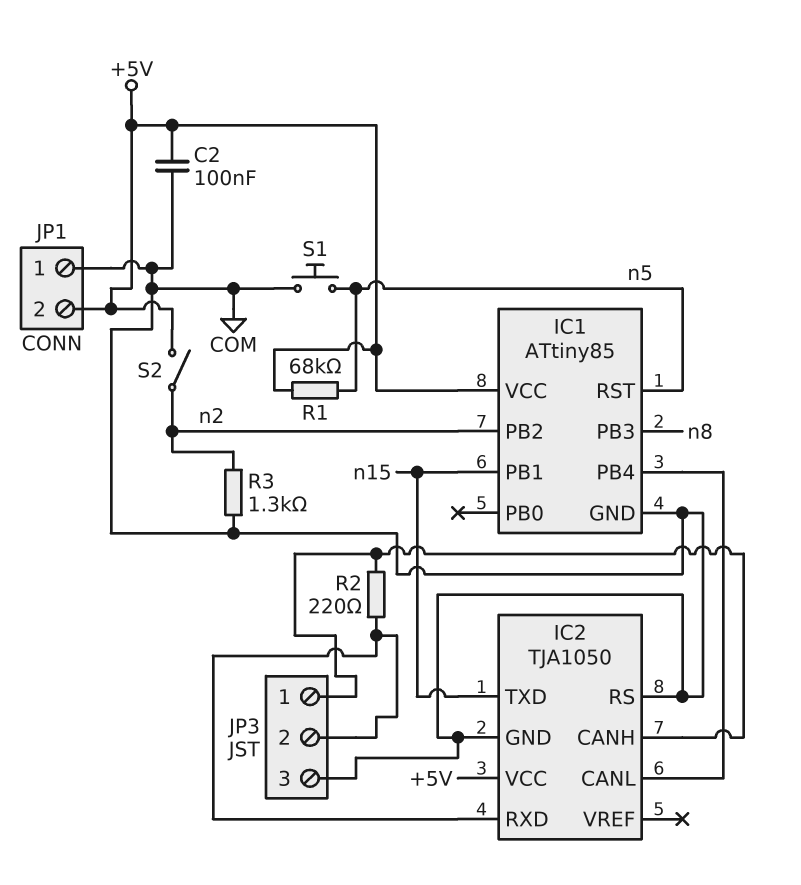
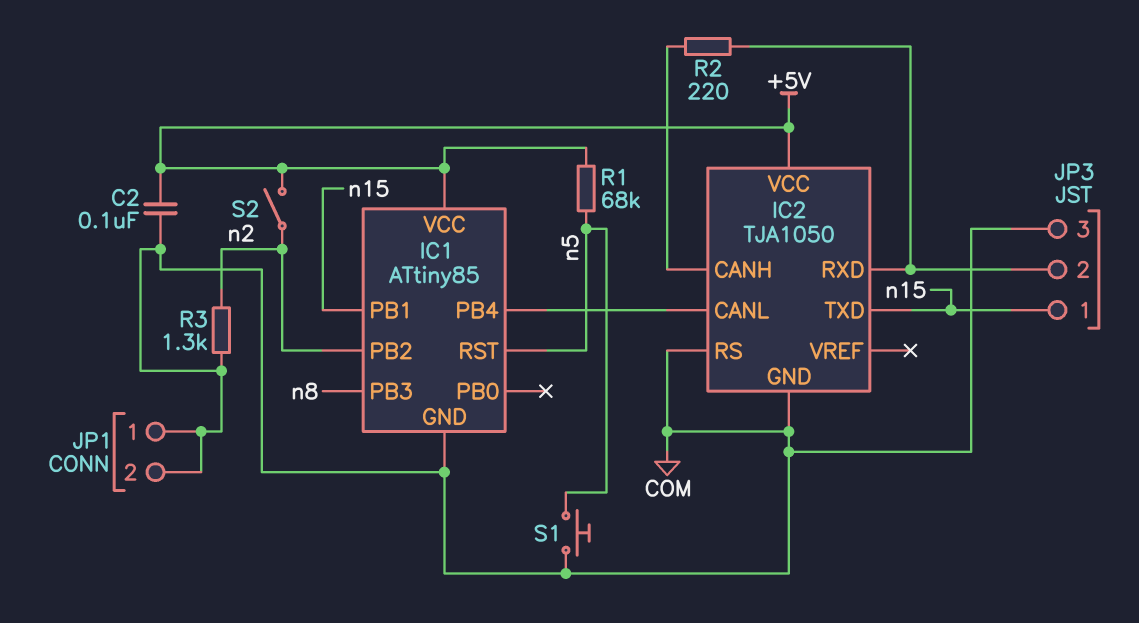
JP1 pin 2: +5V -> COM
JP3 pin 1: IC2/CANH -> n15

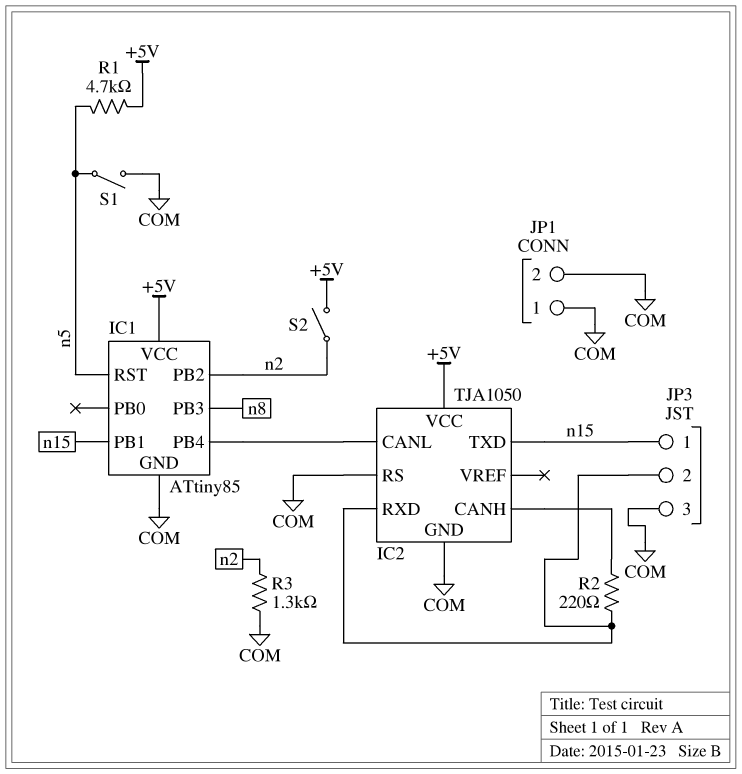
C2: 100nF (+5V, COM) -> none
R1: 68k (+5V, n5) -> 4.7k (+5V, n5)
S1: button (COM, n5) -> switch (COM, n5)

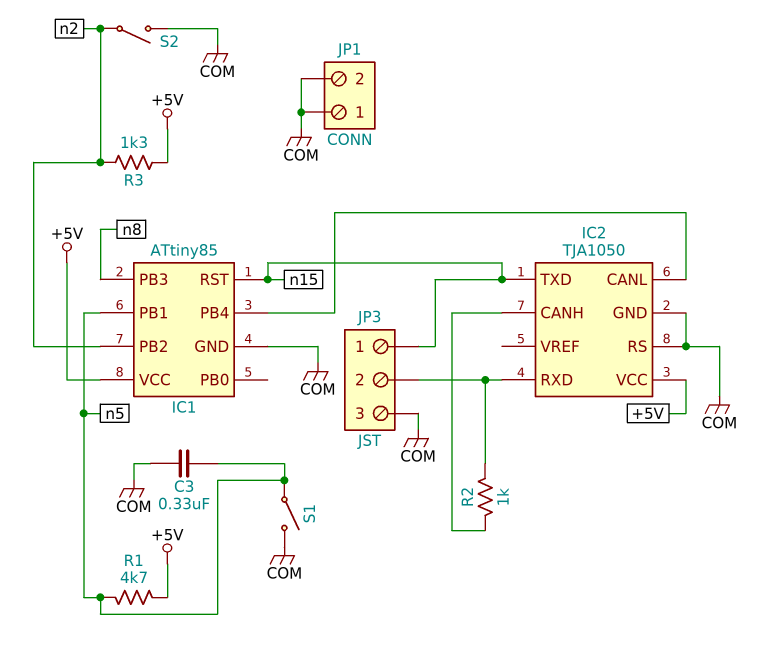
C3: none -> 330nF (COM, n5)
IC1 pin PB1: n15 -> n5
IC1 pin RST: n5 -> n15
R2: 220 (IC2/CANH, IC2/RXD) -> 1k (IC2/CANH, IC2/RXD)
R3: 1.3k (COM, n2) -> 1.3k (+5V, n2)
S2: switch (+5V, n2) -> switch (COM, n2)

